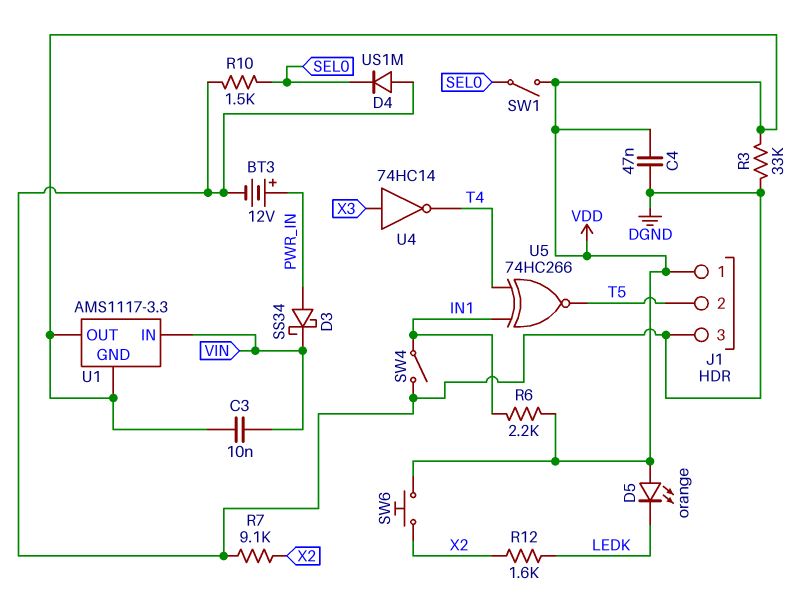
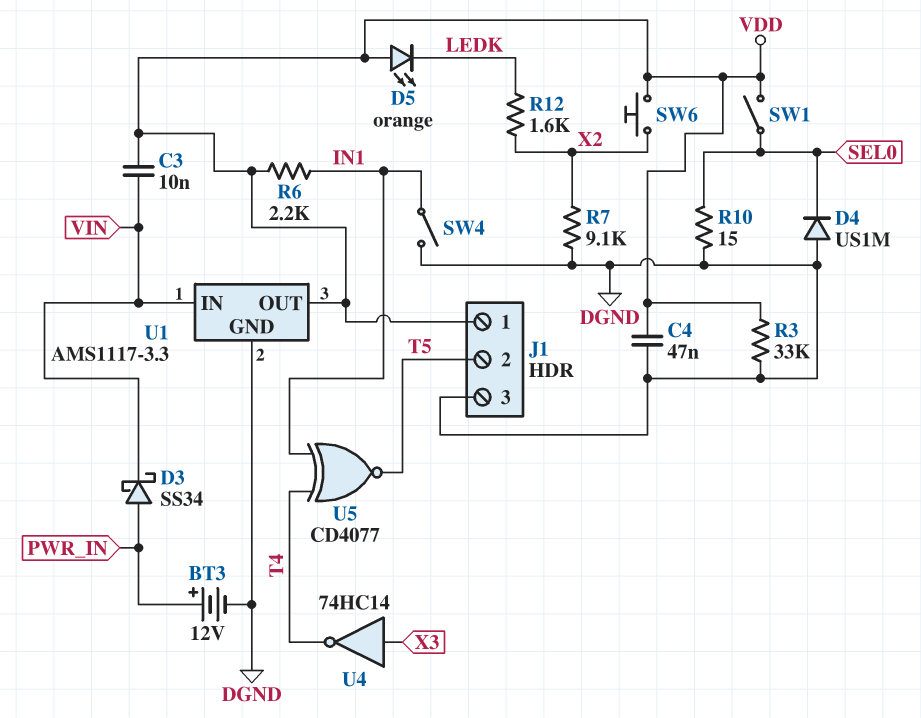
R10: 1.5k (DGND, SEL0) -> 15 (DGND, SEL0)
U1 pin GND: VDD -> DGND
U5: XNOR 74HC266 (in IN1, in T4, out T5) -> XNOR CD4077 (in IN1, in T4, out T5)

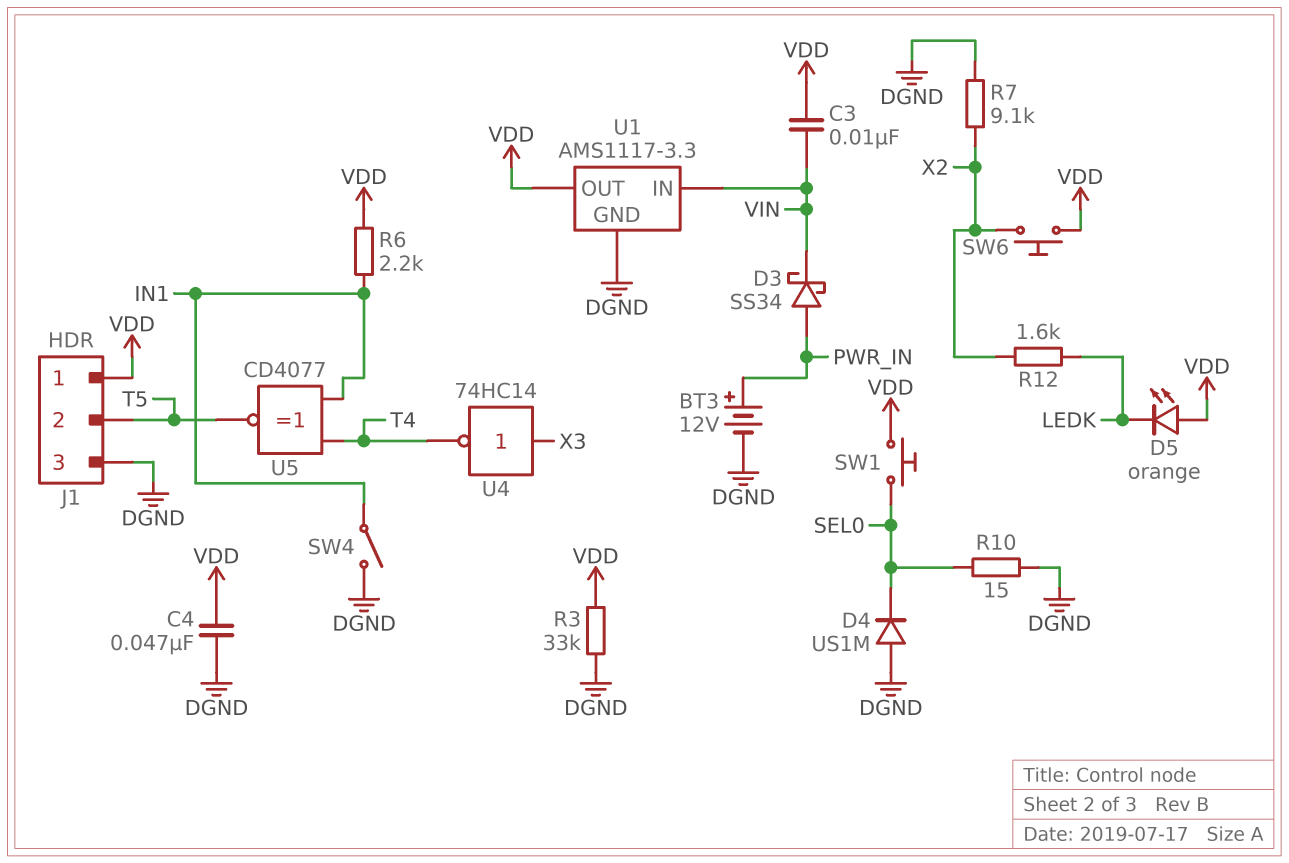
SW1: switch (SEL0, VDD) -> button (SEL0, VDD)

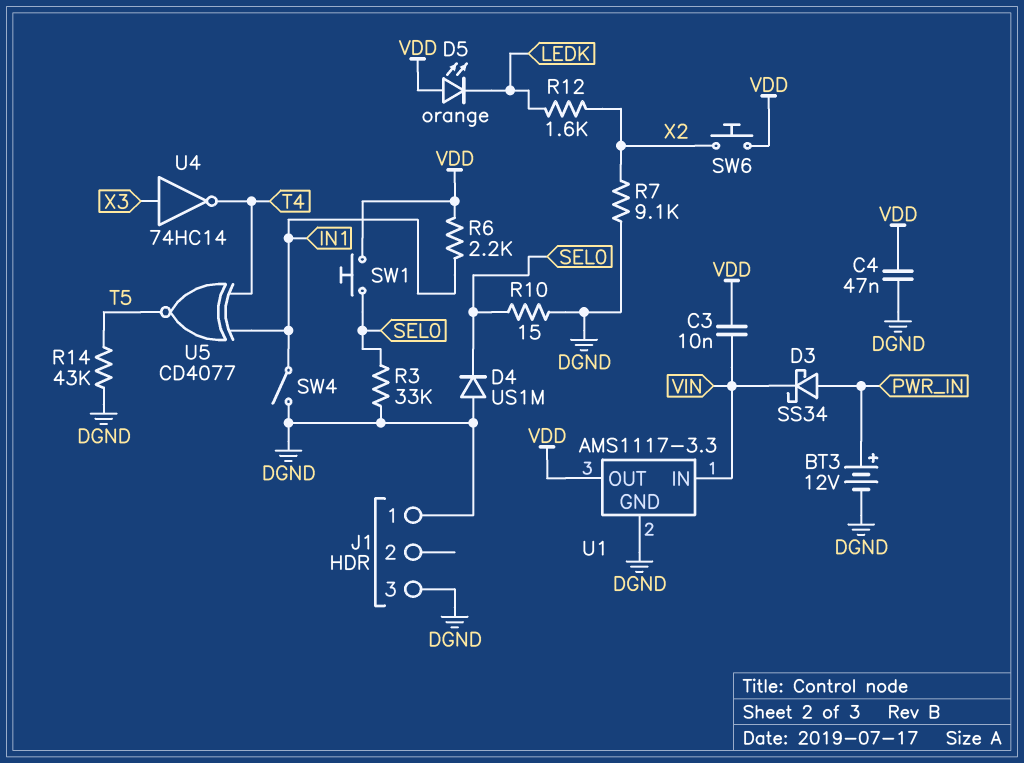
J1 pin 1: VDD -> DGND
J1 pin 2: T5 -> none
R3: 33k (DGND, VDD) -> 33k (DGND, SEL0)
R14: none -> 43k (DGND, T5)

